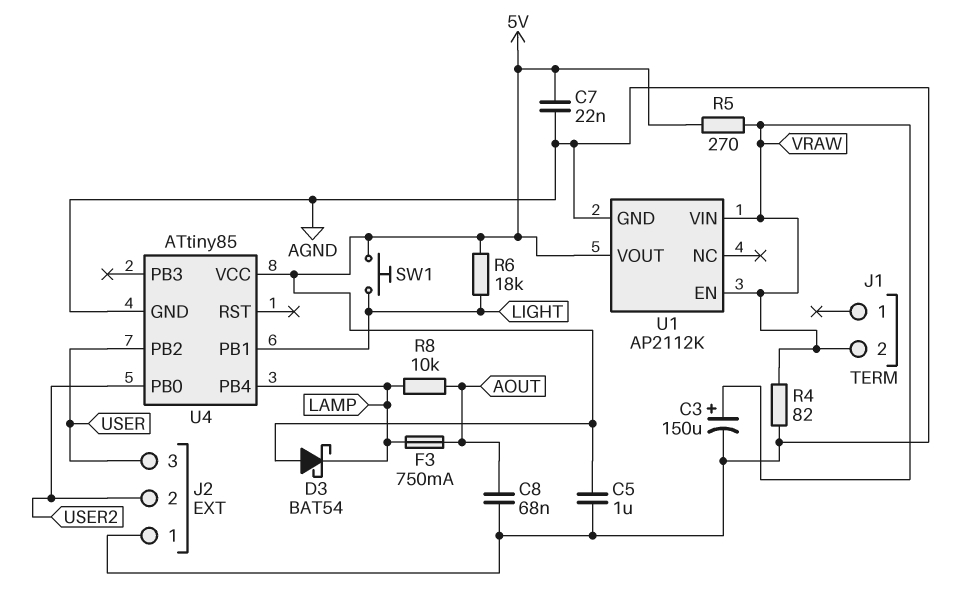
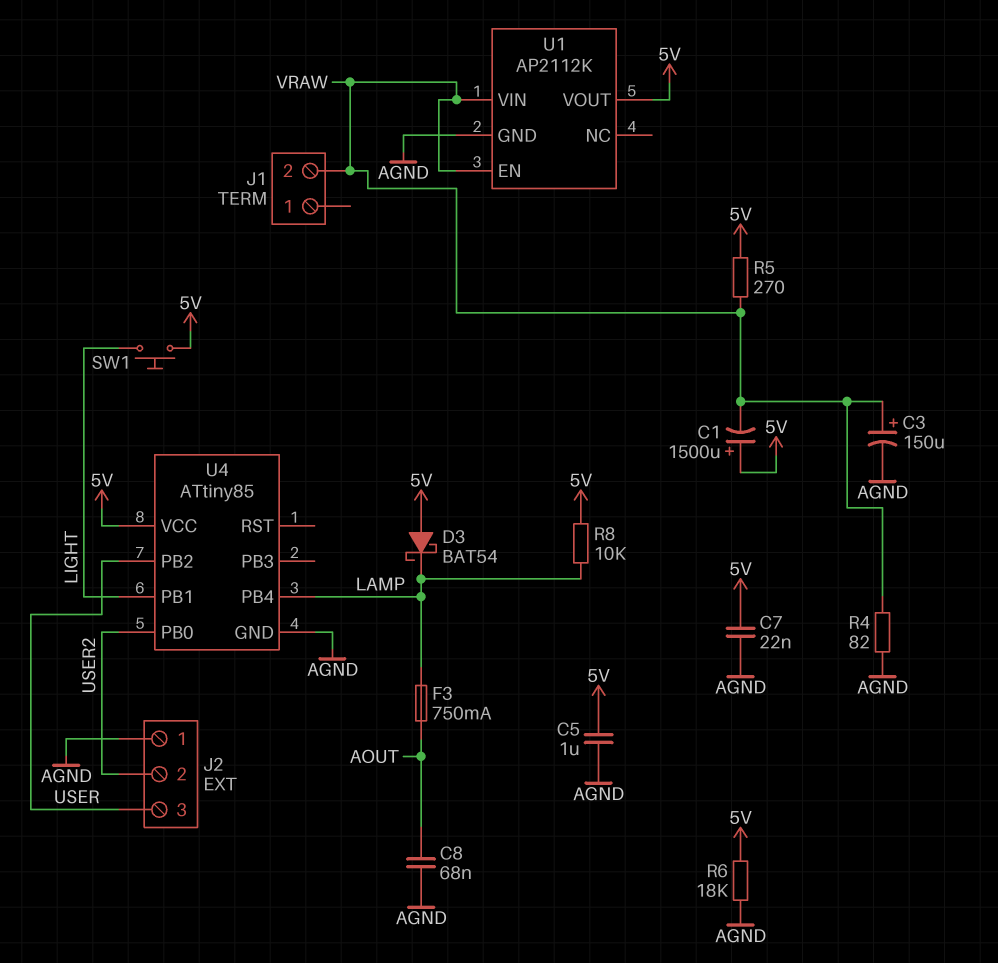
C1: none -> 1500uF (plus 5V, minus VRAW)
R6: 18k (5V, LIGHT) -> 18k (5V, AGND)
R8: 10k (AOUT, LAMP) -> 10k (5V, LAMP)

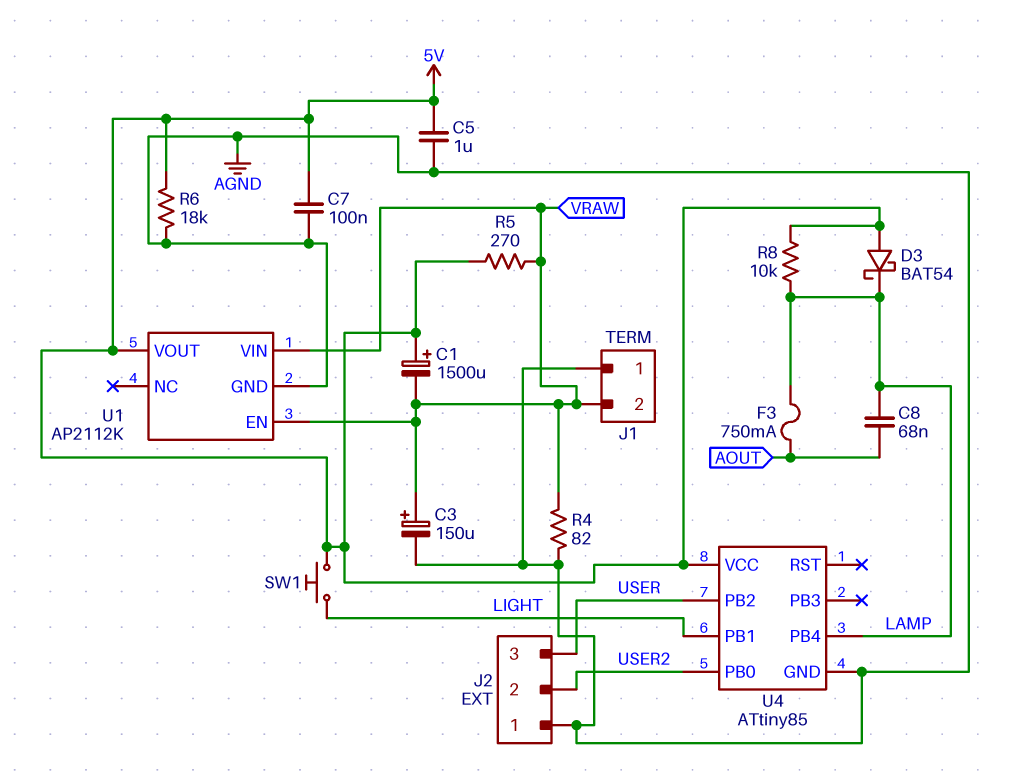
C7: 22nF (5V, AGND) -> 100nF (5V, AGND)
C8: 68nF (AGND, AOUT) -> 68nF (AOUT, LAMP)
J1 pin 1: none -> AGND

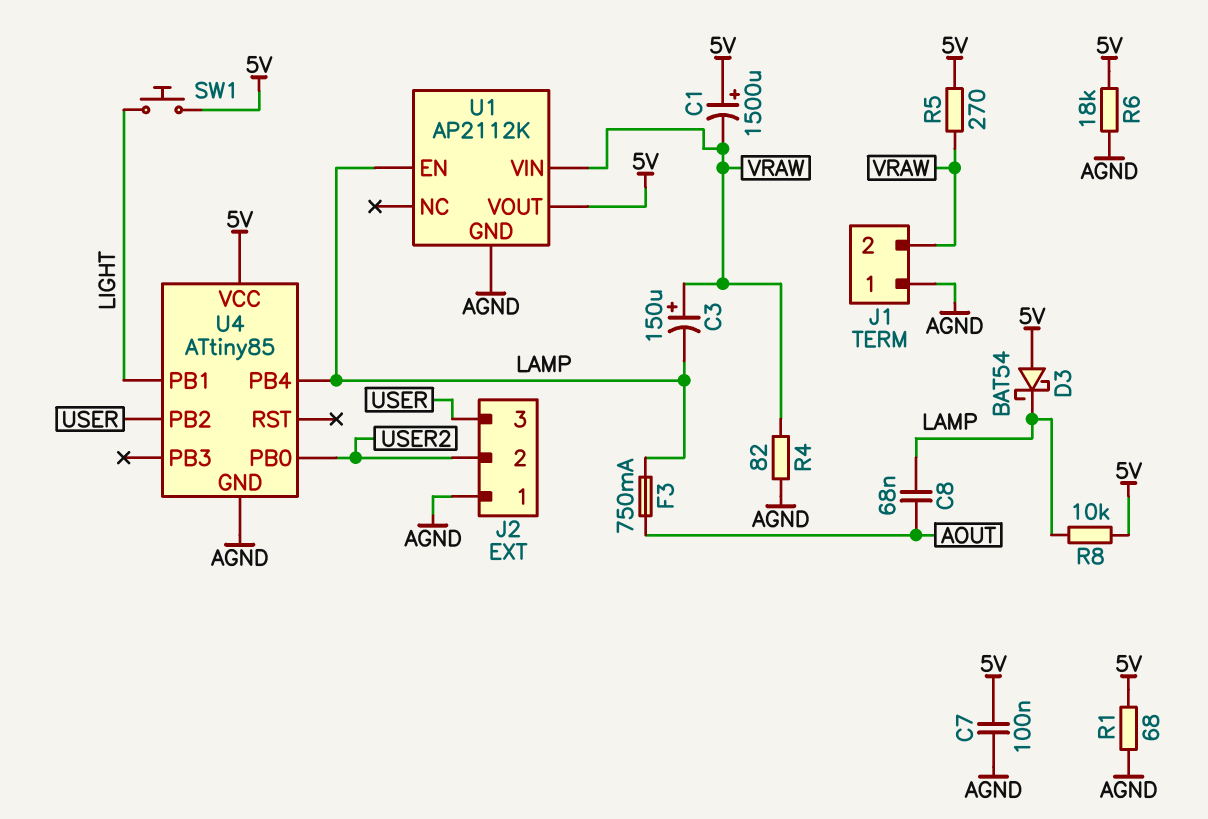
C3: 150uF (plus VRAW, minus AGND) -> 150uF (plus VRAW, minus LAMP)
C5: 1uF (5V, AGND) -> none
R1: none -> 68 (5V, AGND)
U1 pin EN: VRAW -> LAMP

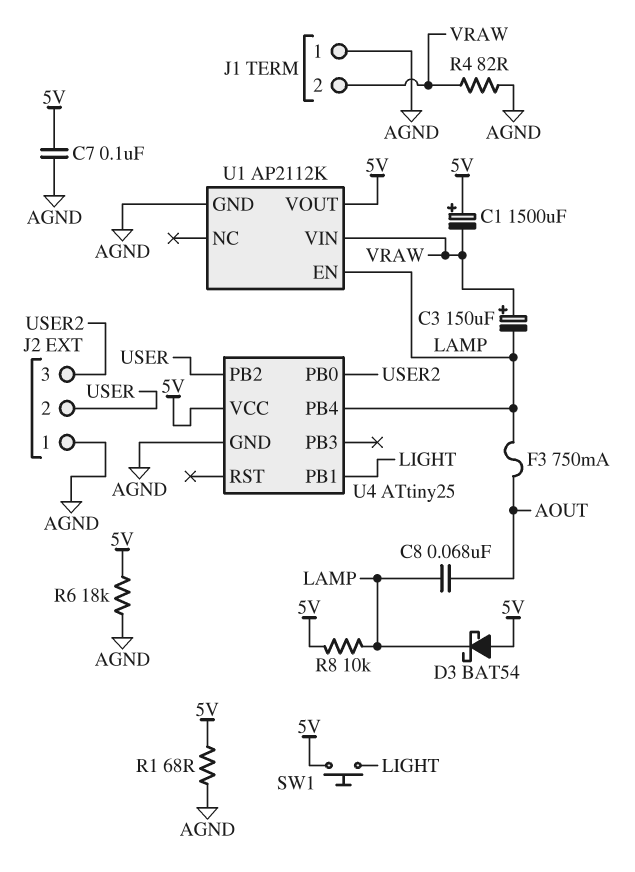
J2 pin 2: USER2 -> USER
J2 pin 3: USER -> USER2
R5: 270 (5V, VRAW) -> none
U4: ATtiny85 -> ATtiny25

